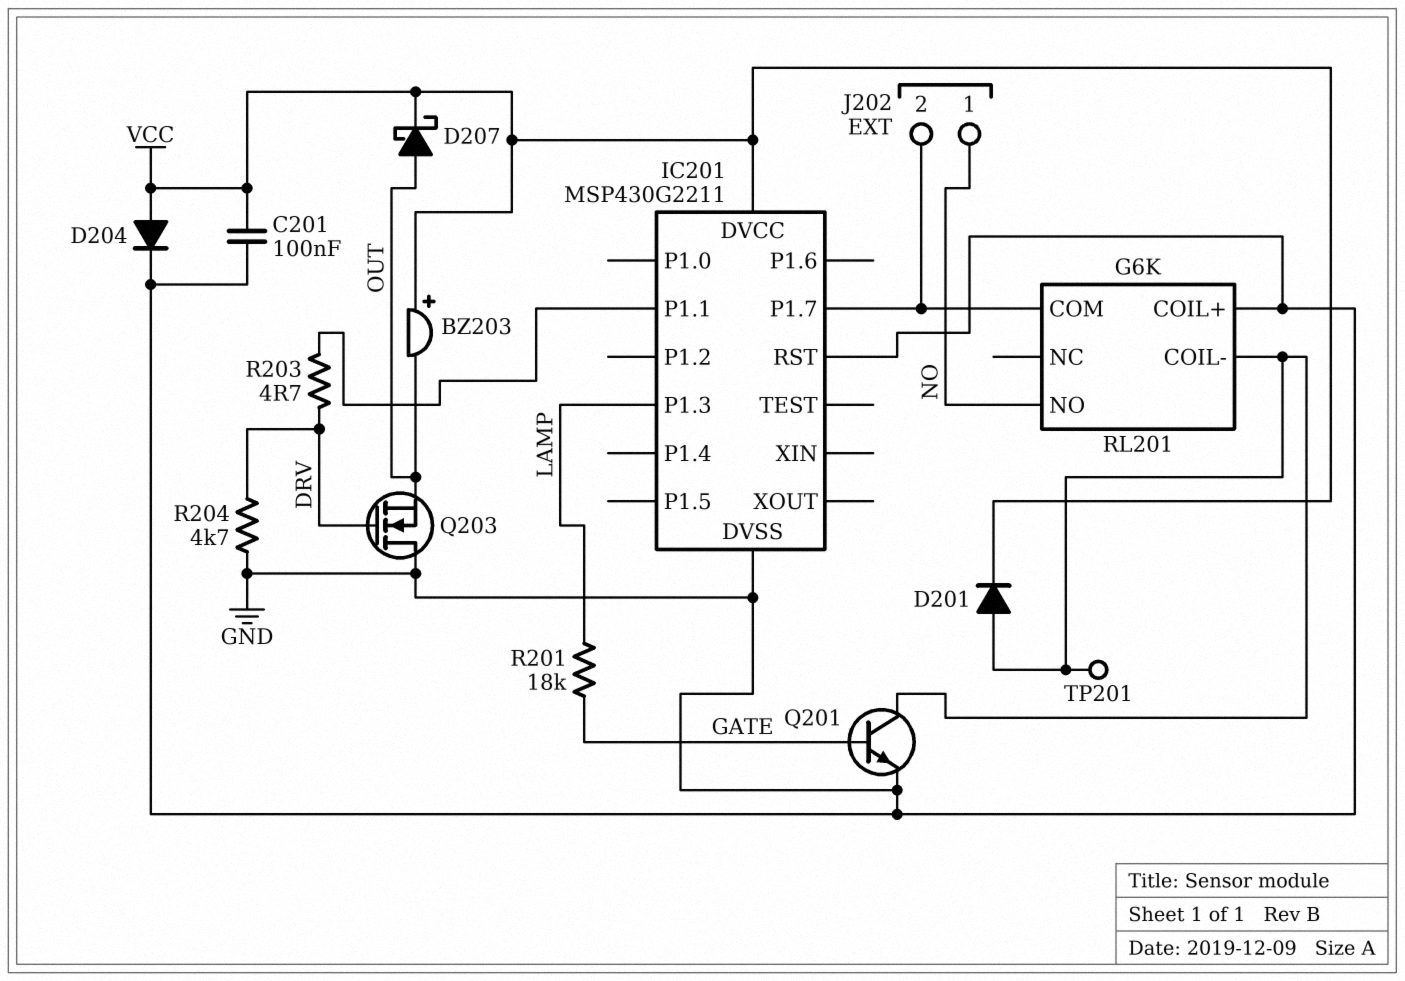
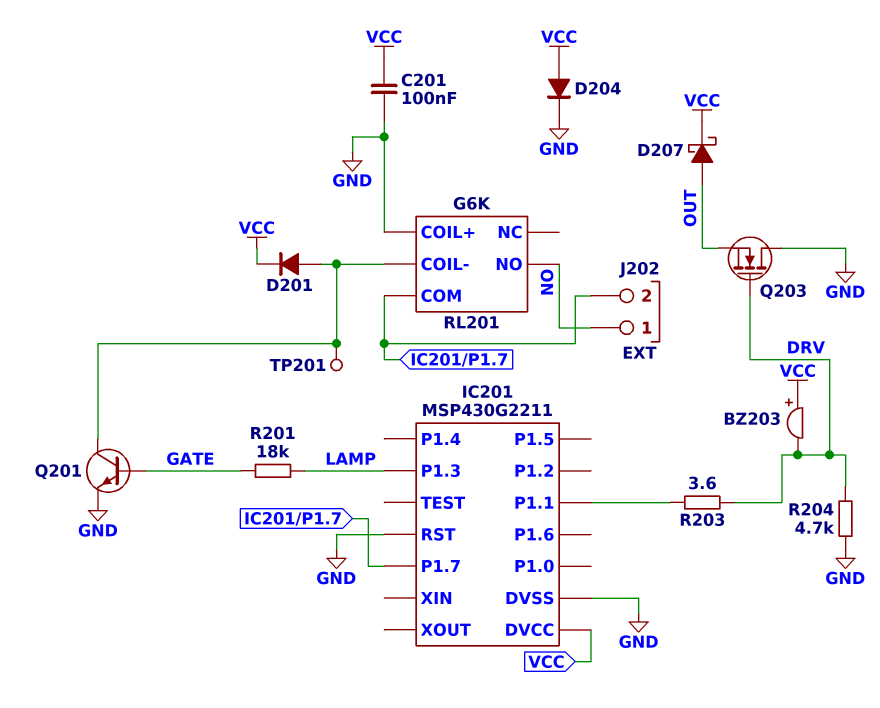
BZ203: buzzer (plus VCC, minus OUT) -> buzzer (plus VCC, minus DRV)
R203: 4.7 (DRV, IC201/P1.1) -> 3.6 (DRV, IC201/P1.1)

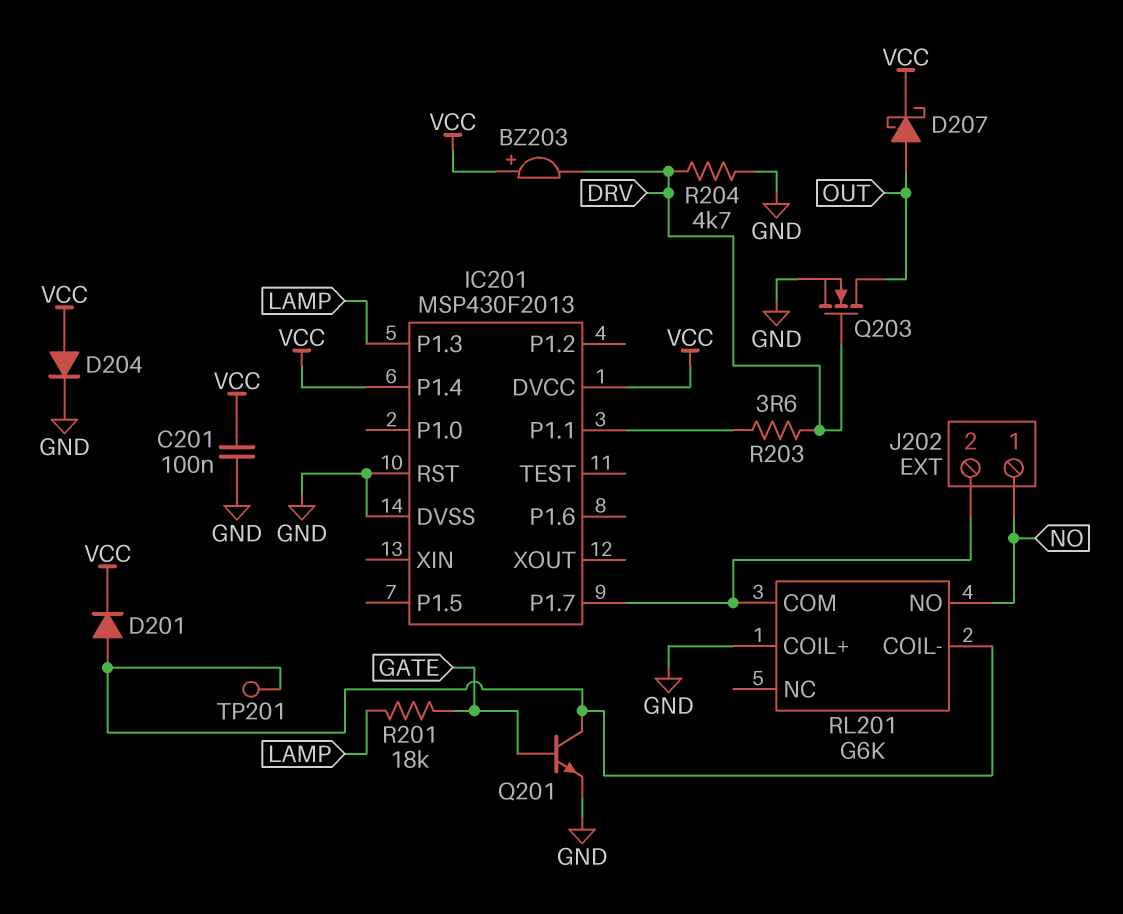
IC201: MSP430G2211 -> MSP430F2013
IC201 pin P1.4: none -> VCC
Q203: NMOS (G DRV, D GND, S OUT) -> NMOS (G DRV, D OUT, S GND)

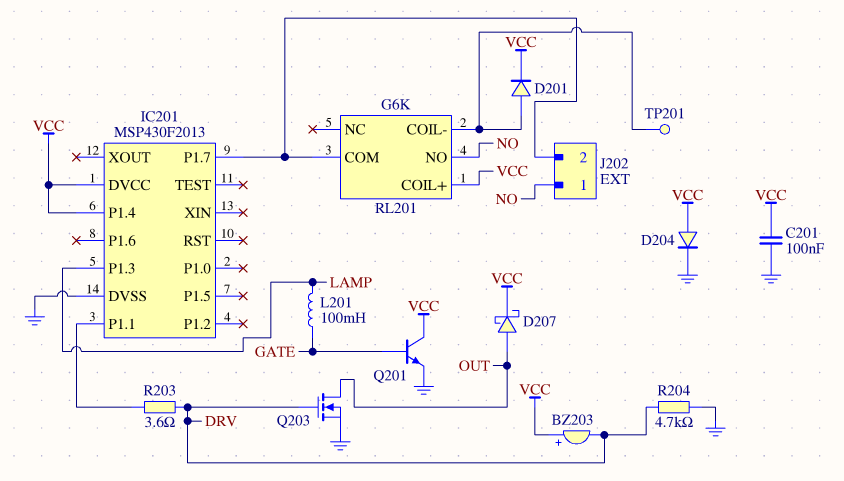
IC201 pin RST: GND -> none
L201: none -> 100mH (GATE, LAMP)
Q201: NPN (B GATE, C RL201/COIL-, E GND) -> NPN (B GATE, C VCC, E GND)
R201: 18k (GATE, LAMP) -> none
RL201 pin COIL+: GND -> VCC

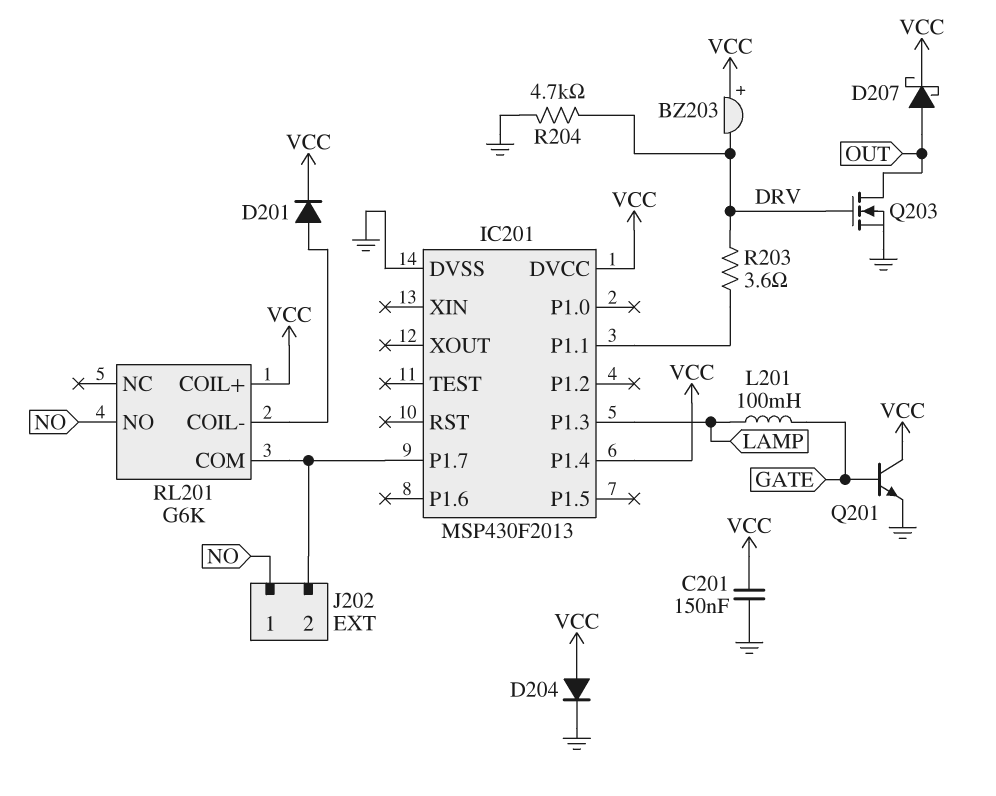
C201: 100nF (GND, VCC) -> 150nF (GND, VCC)
TP201: test point (RL201/COIL-) -> none

